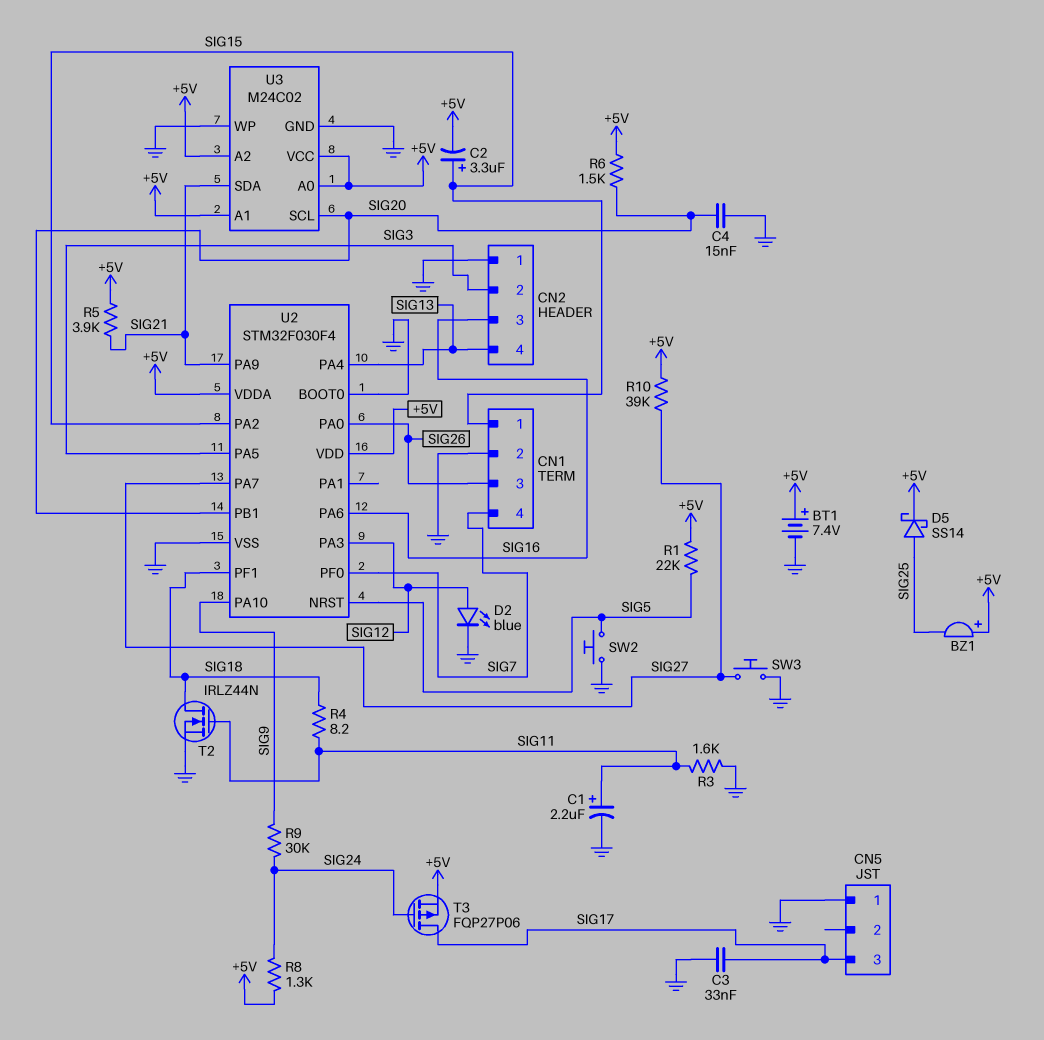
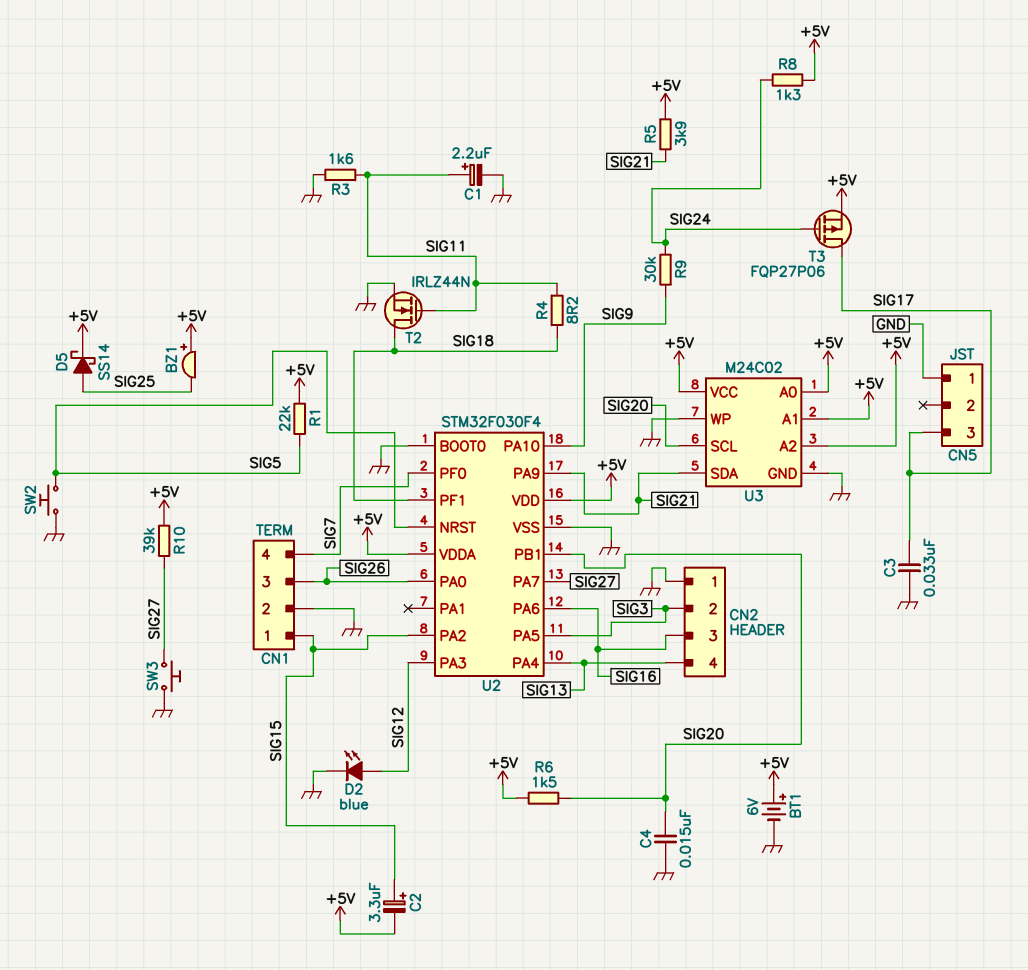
BT1: 7.4V (plus +5V, minus GND) -> 6V (plus +5V, minus GND)

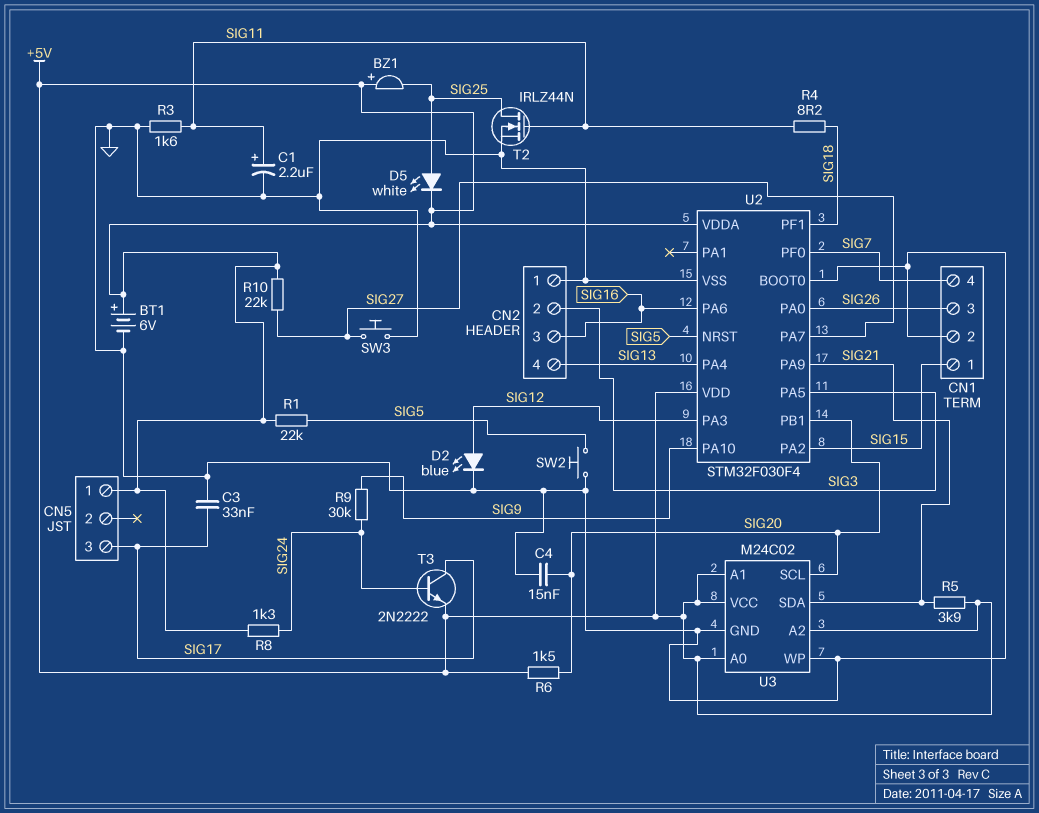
C2: 3.3uF (plus SIG15, minus +5V) -> none
CN5 pin 1: GND -> +5V
D5: schottky SS14 (A SIG25, K +5V) -> LED white (A SIG25, K +5V)
R10: 39k (+5V, SIG27) -> 22k (+5V, SIG27)
T2: NMOS IRLZ44N (G SIG11, D SIG18, S GND) -> NMOS IRLZ44N (G SIG11, D SIG25, S GND)
T3: PMOS FQP27P06 (G SIG24, D SIG17, S +5V) -> NPN 2N2222 (B SIG24, C SIG17, E +5V)

